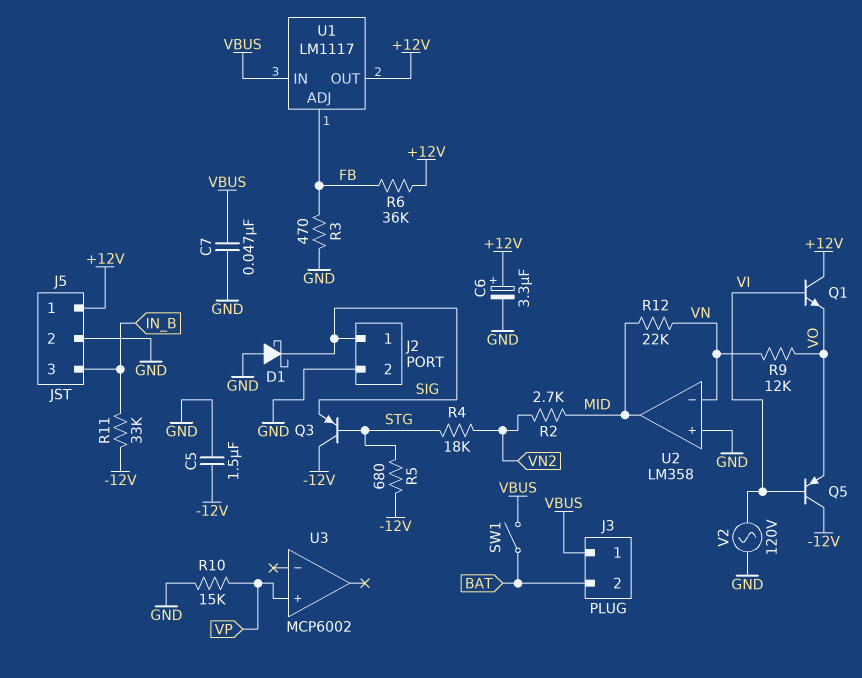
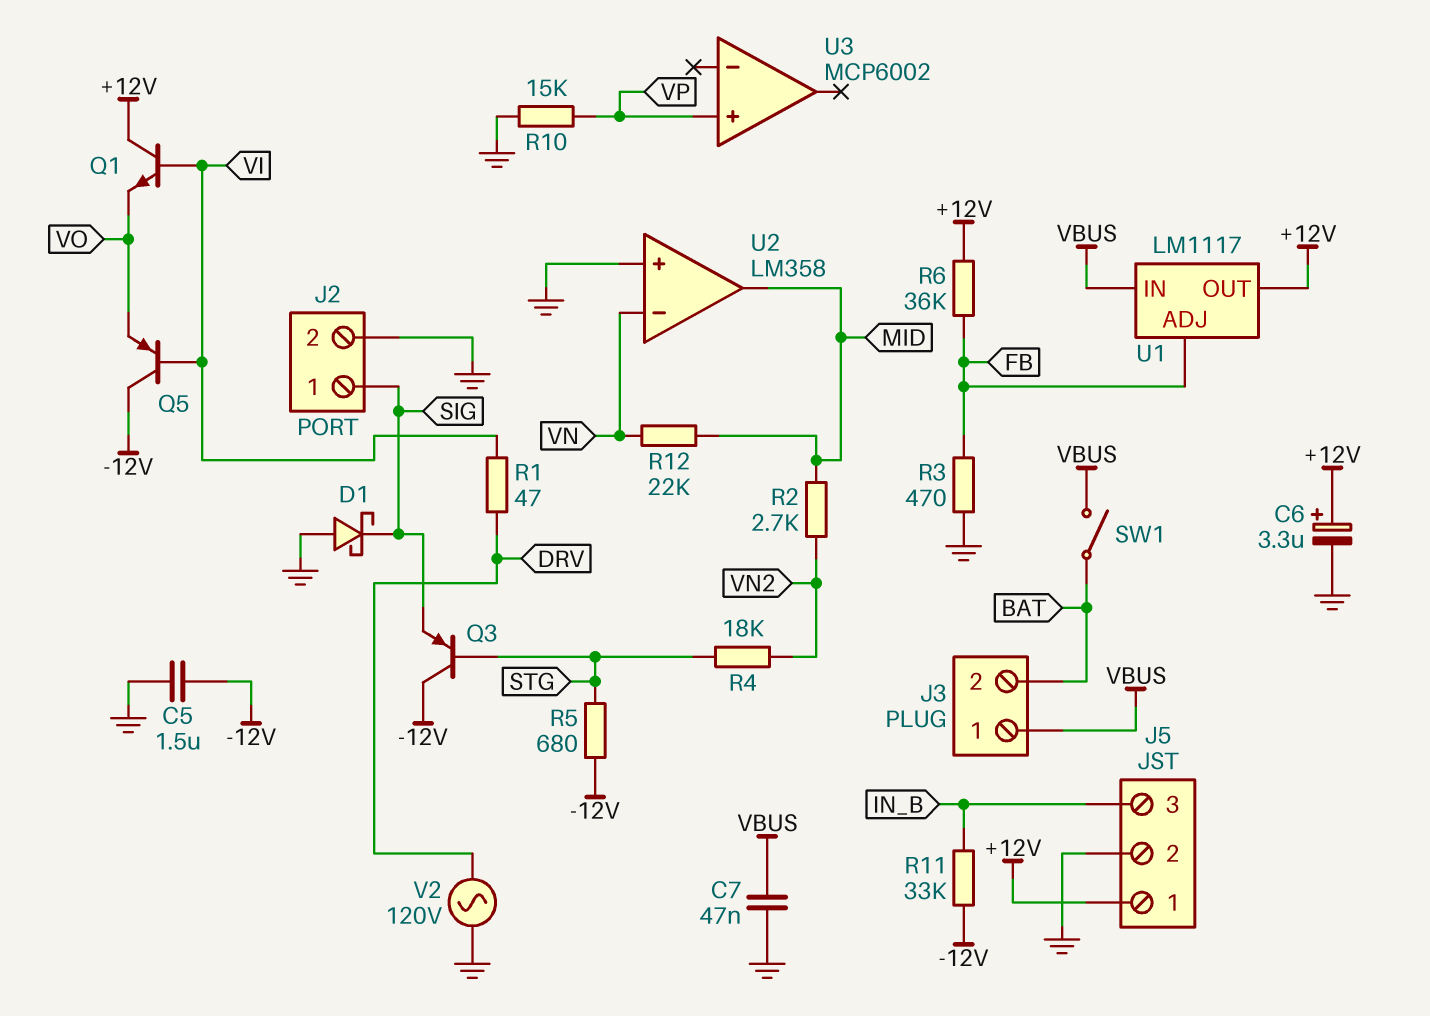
R1: none -> 47 (DRV, VI)
R9: 12k (VN, VO) -> none
V2: AC 120V (GND, VI) -> AC 120V (DRV, GND)

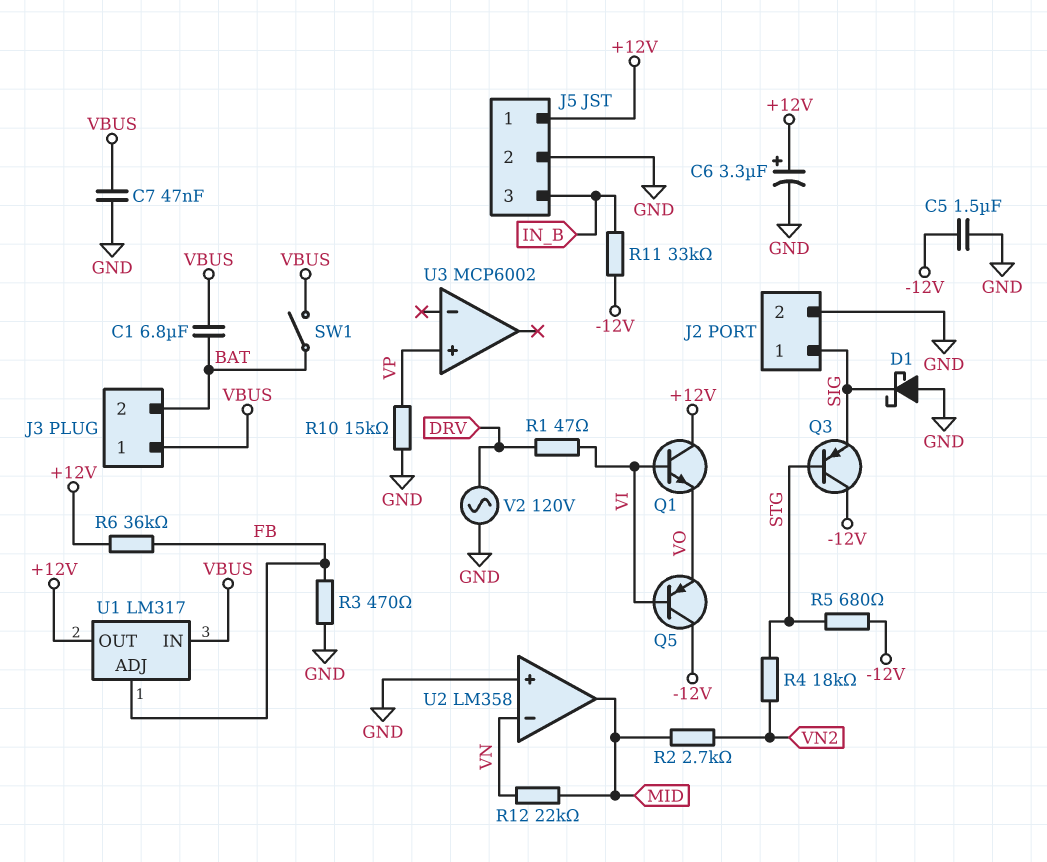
C1: none -> 6.8uF (BAT, VBUS)
U1: LM1117 -> LM317

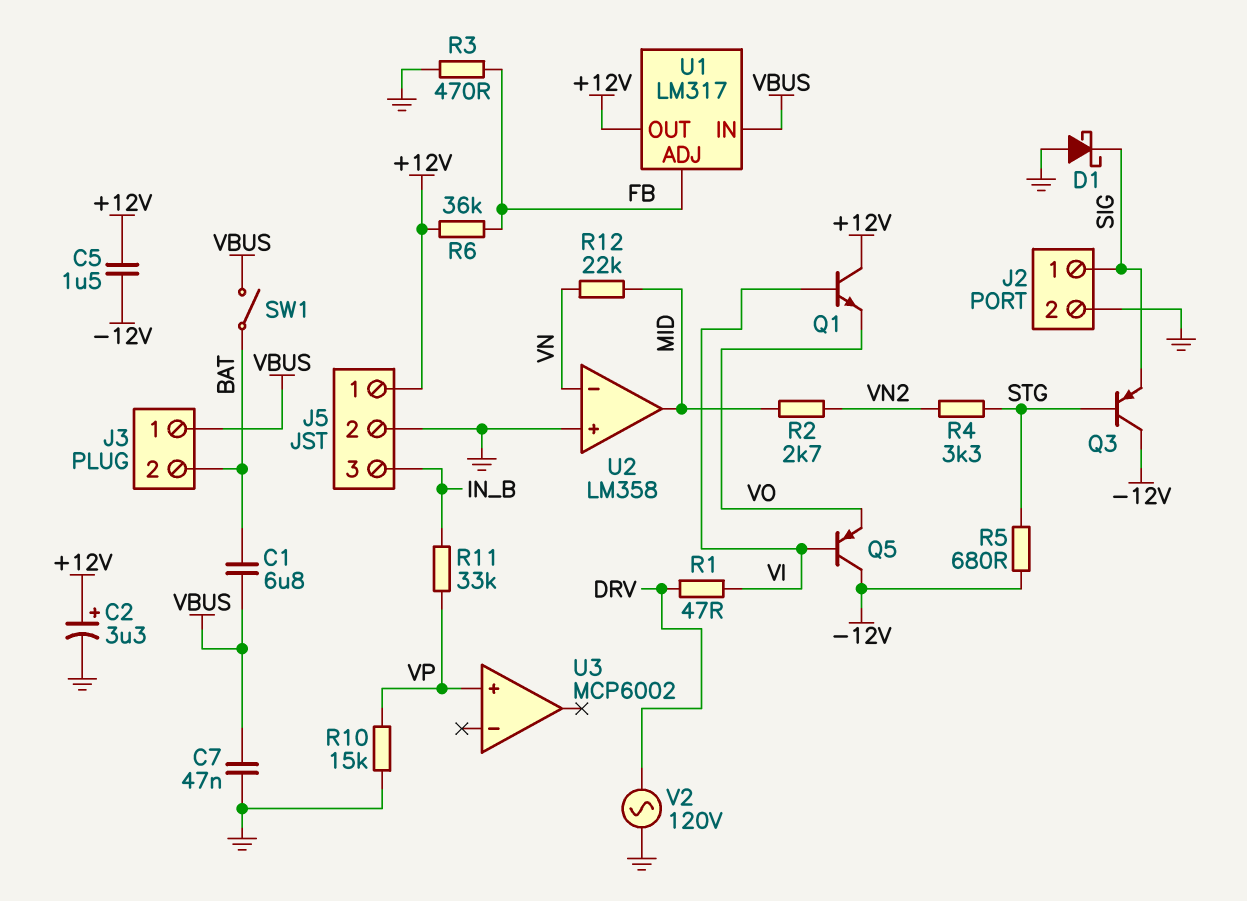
C2: none -> 3.3uF (plus +12V, minus GND)
C5: 1.5uF (-12V, GND) -> 1.5uF (+12V, -12V)
C6: 3.3uF (plus +12V, minus GND) -> none
R4: 18k (STG, VN2) -> 3.3k (STG, VN2)
R11: 33k (-12V, IN_B) -> 33k (IN_B, VP)

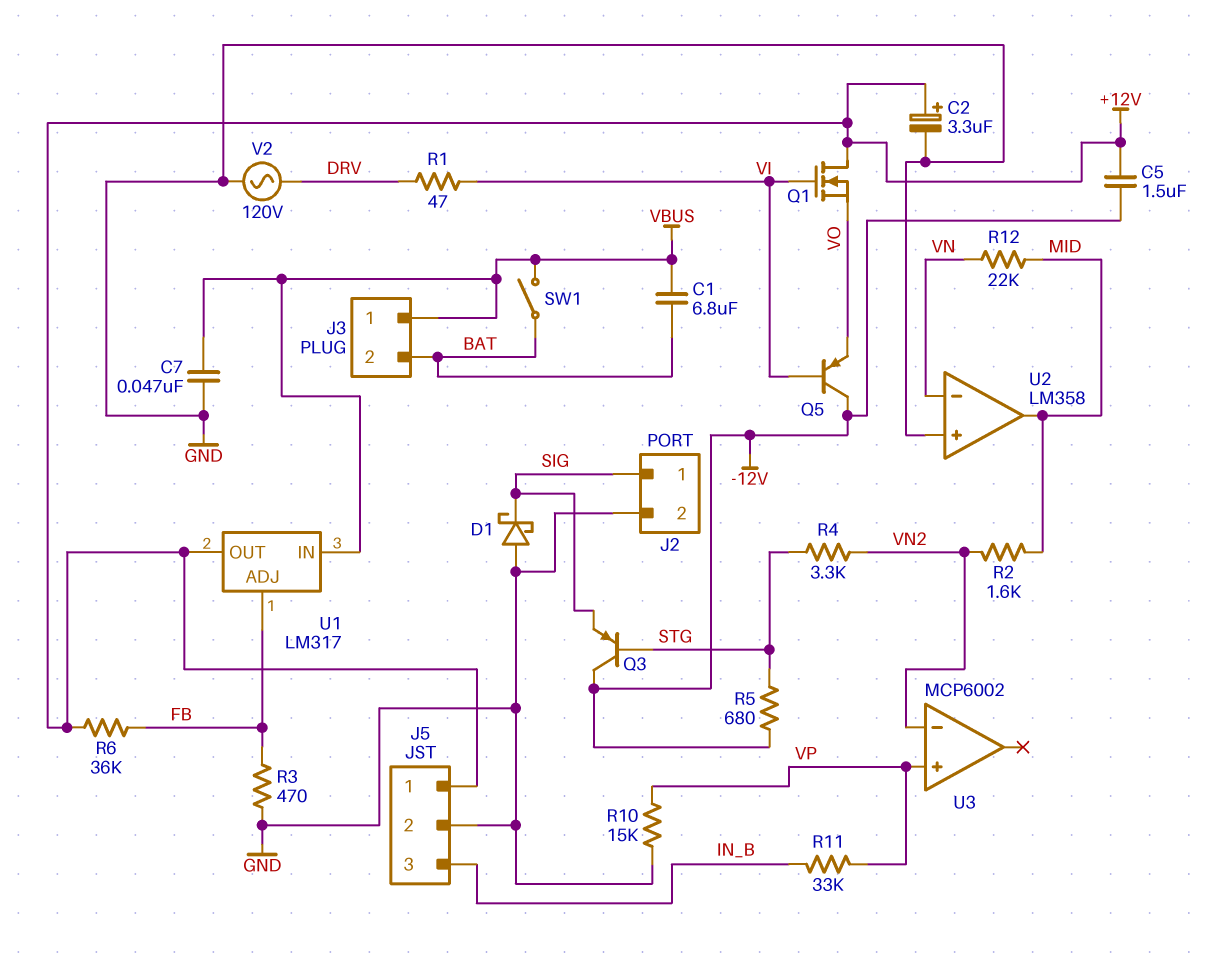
Q1: NPN (B VI, C +12V, E VO) -> NMOS (G VI, D +12V, S VO)
R2: 2.7k (MID, VN2) -> 1.6k (MID, VN2)
U3 pin in-: none -> VN2

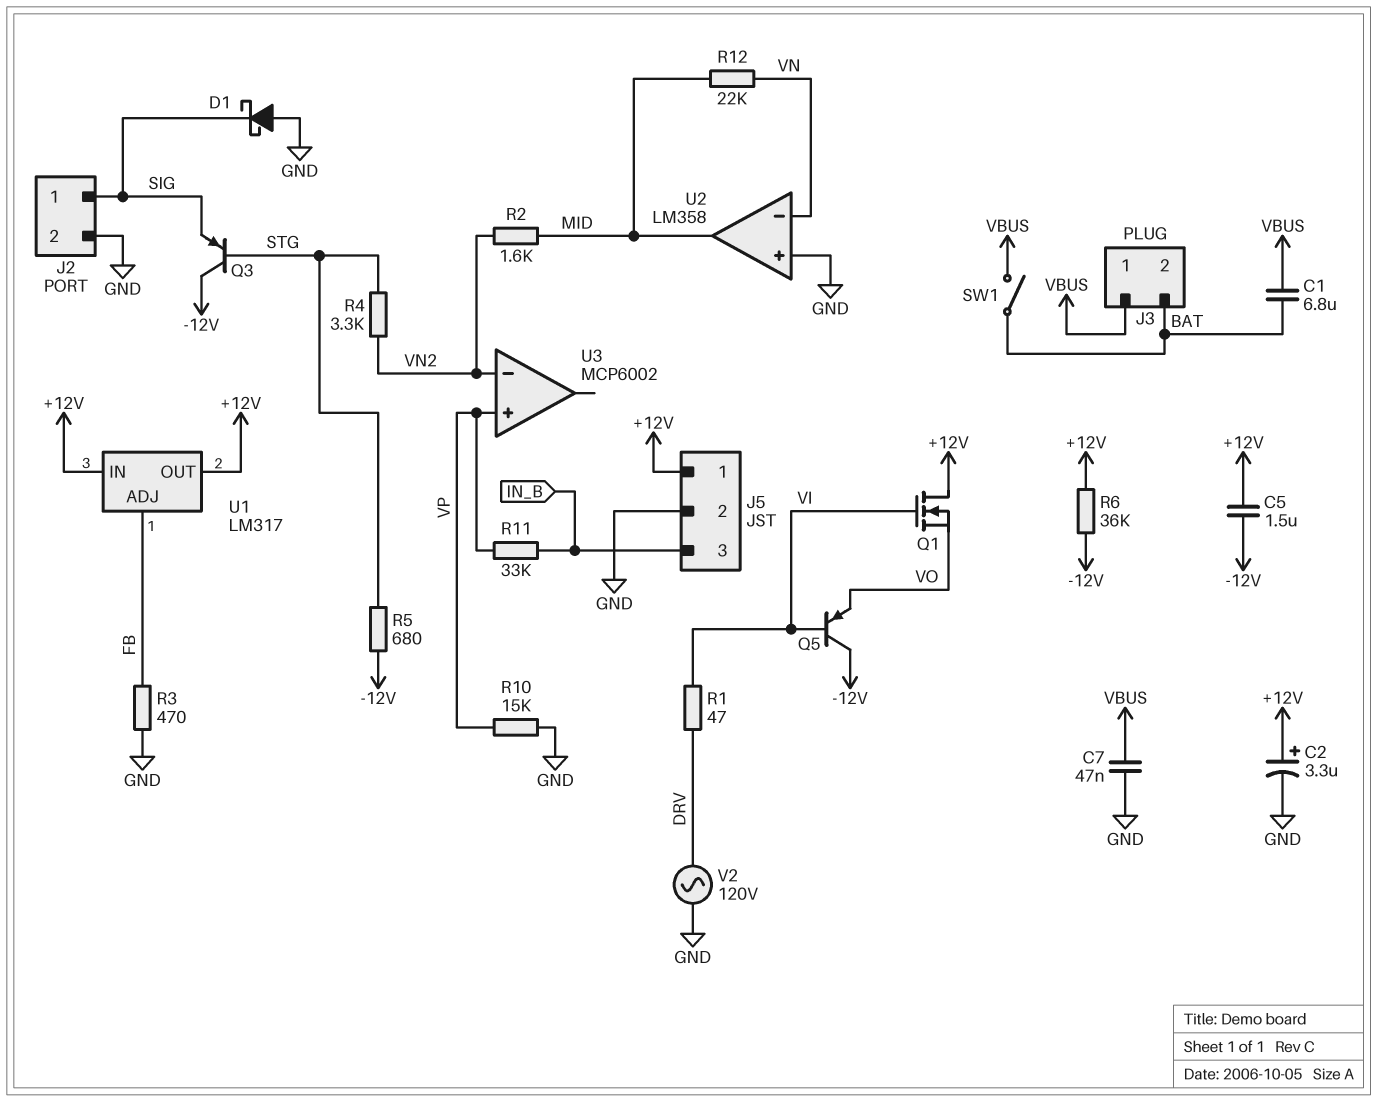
R6: 36k (+12V, FB) -> 36k (+12V, -12V)
U1 pin IN: VBUS -> +12V

